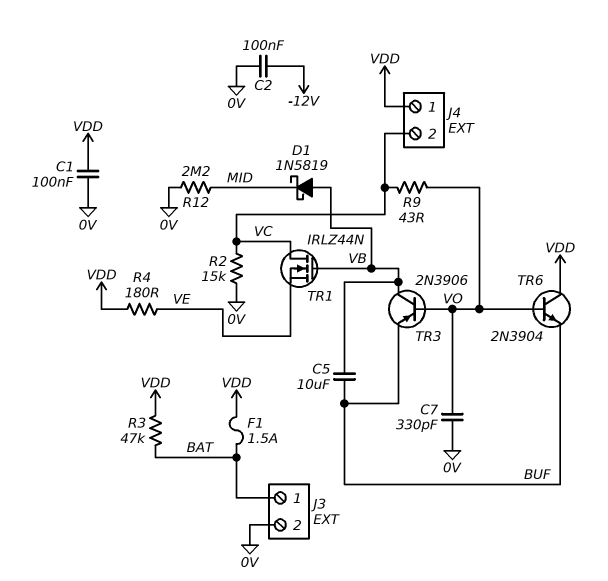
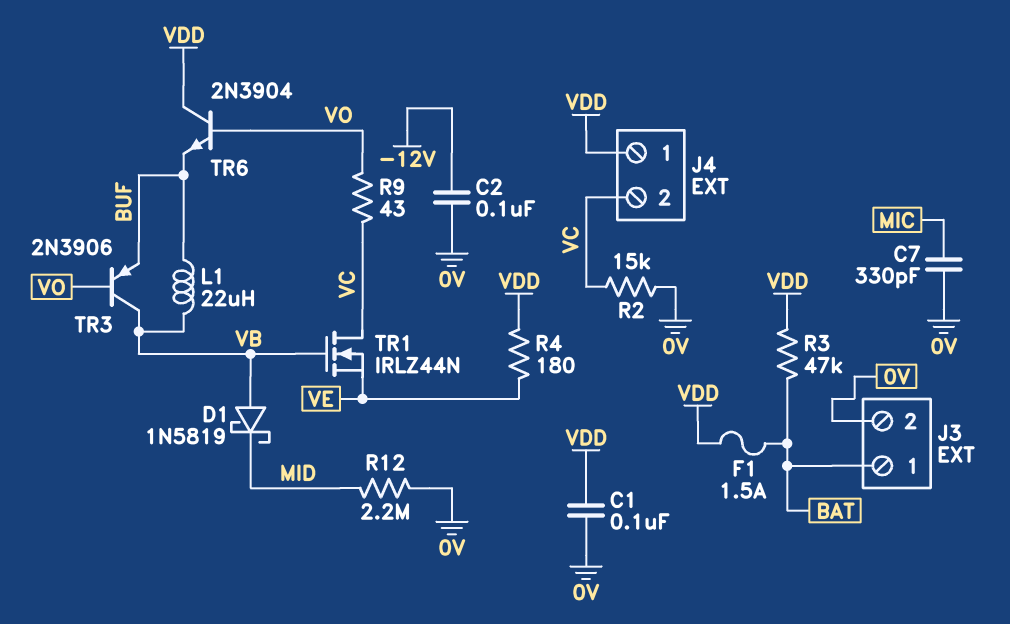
C5: 10uF (BUF, VB) -> none
C7: 330pF (0V, VO) -> 330pF (0V, MIC)
L1: none -> 22uH (BUF, VB)

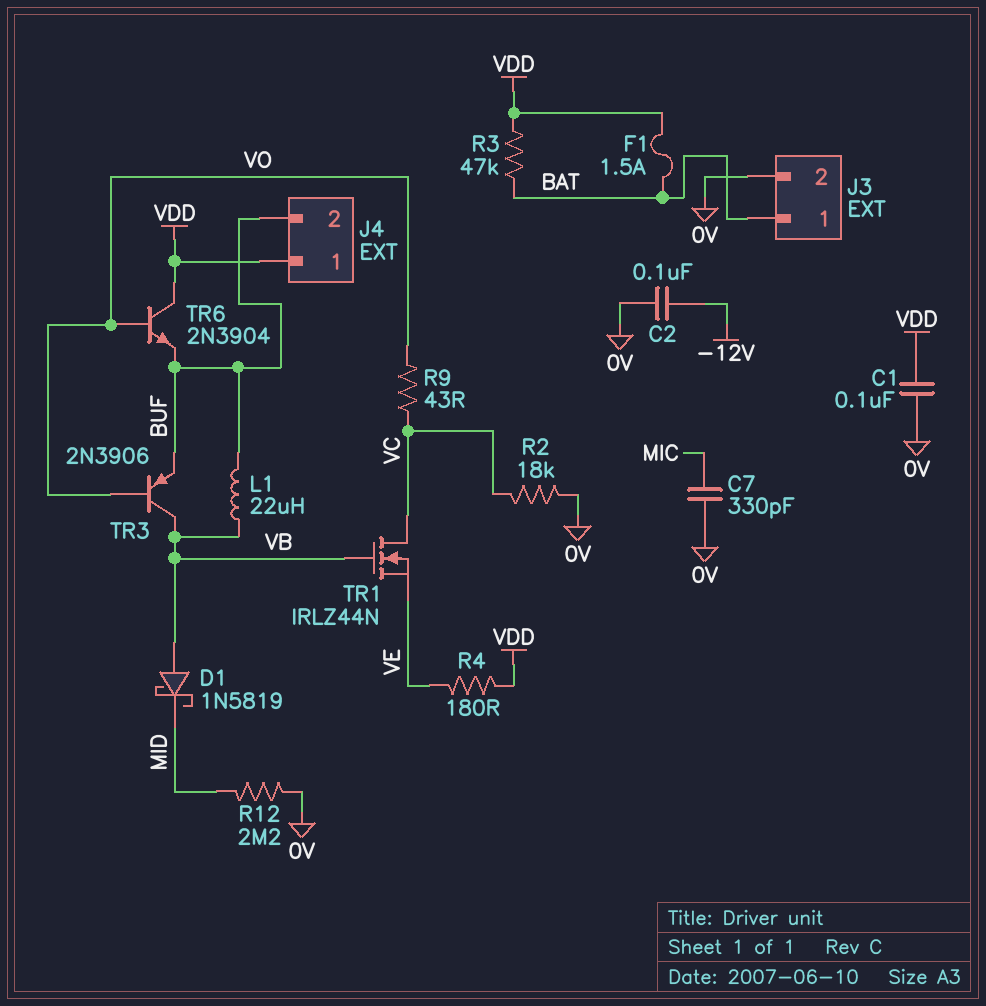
J4 pin 2: VC -> BUF
R2: 15k (0V, VC) -> 18k (0V, VC)

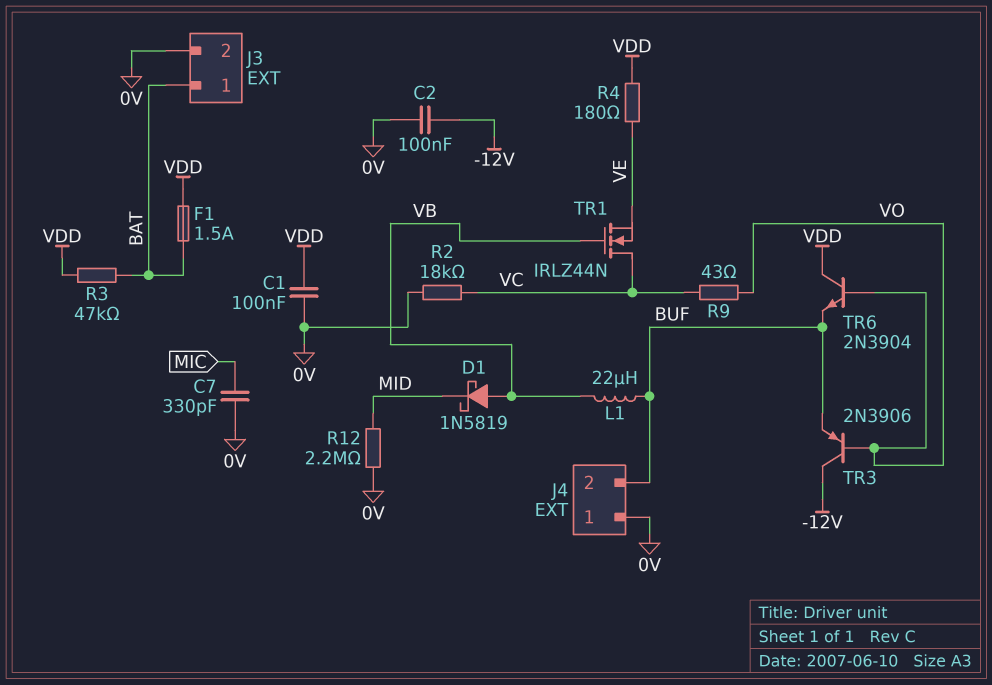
J4 pin 1: VDD -> 0V
TR3: PNP 2N3906 (B VO, C VB, E BUF) -> PNP 2N3906 (B VO, C -12V, E BUF)

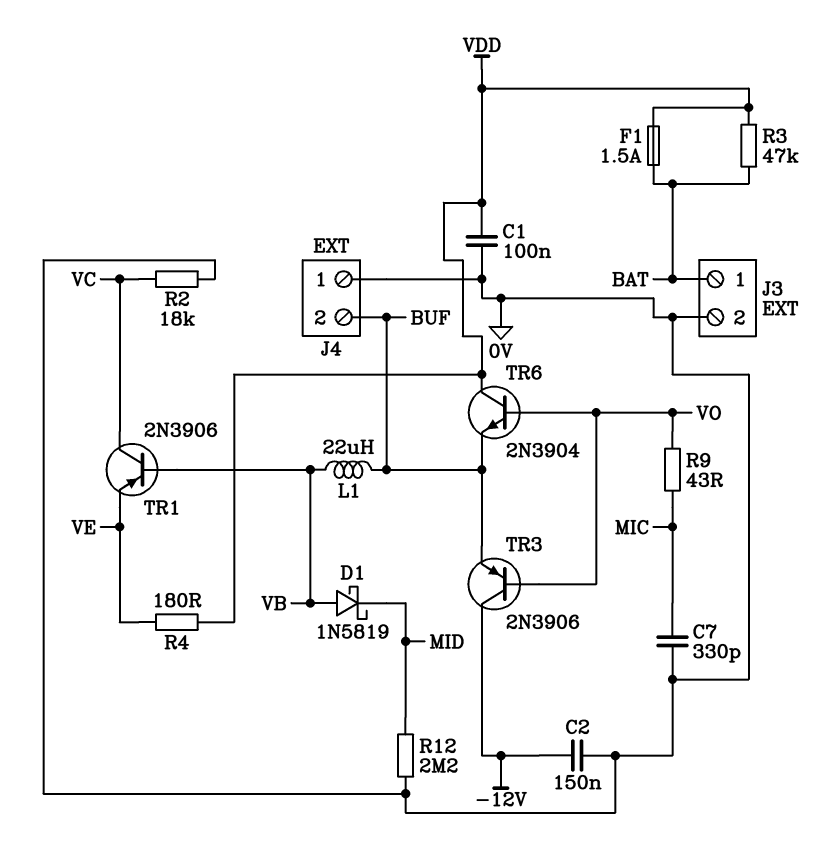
C2: 100nF (-12V, 0V) -> 150nF (-12V, 0V)
R9: 43 (VC, VO) -> 43 (MIC, VO)
TR1: NMOS IRLZ44N (G VB, D VC, S VE) -> PNP 2N3906 (B VB, C VC, E VE)

